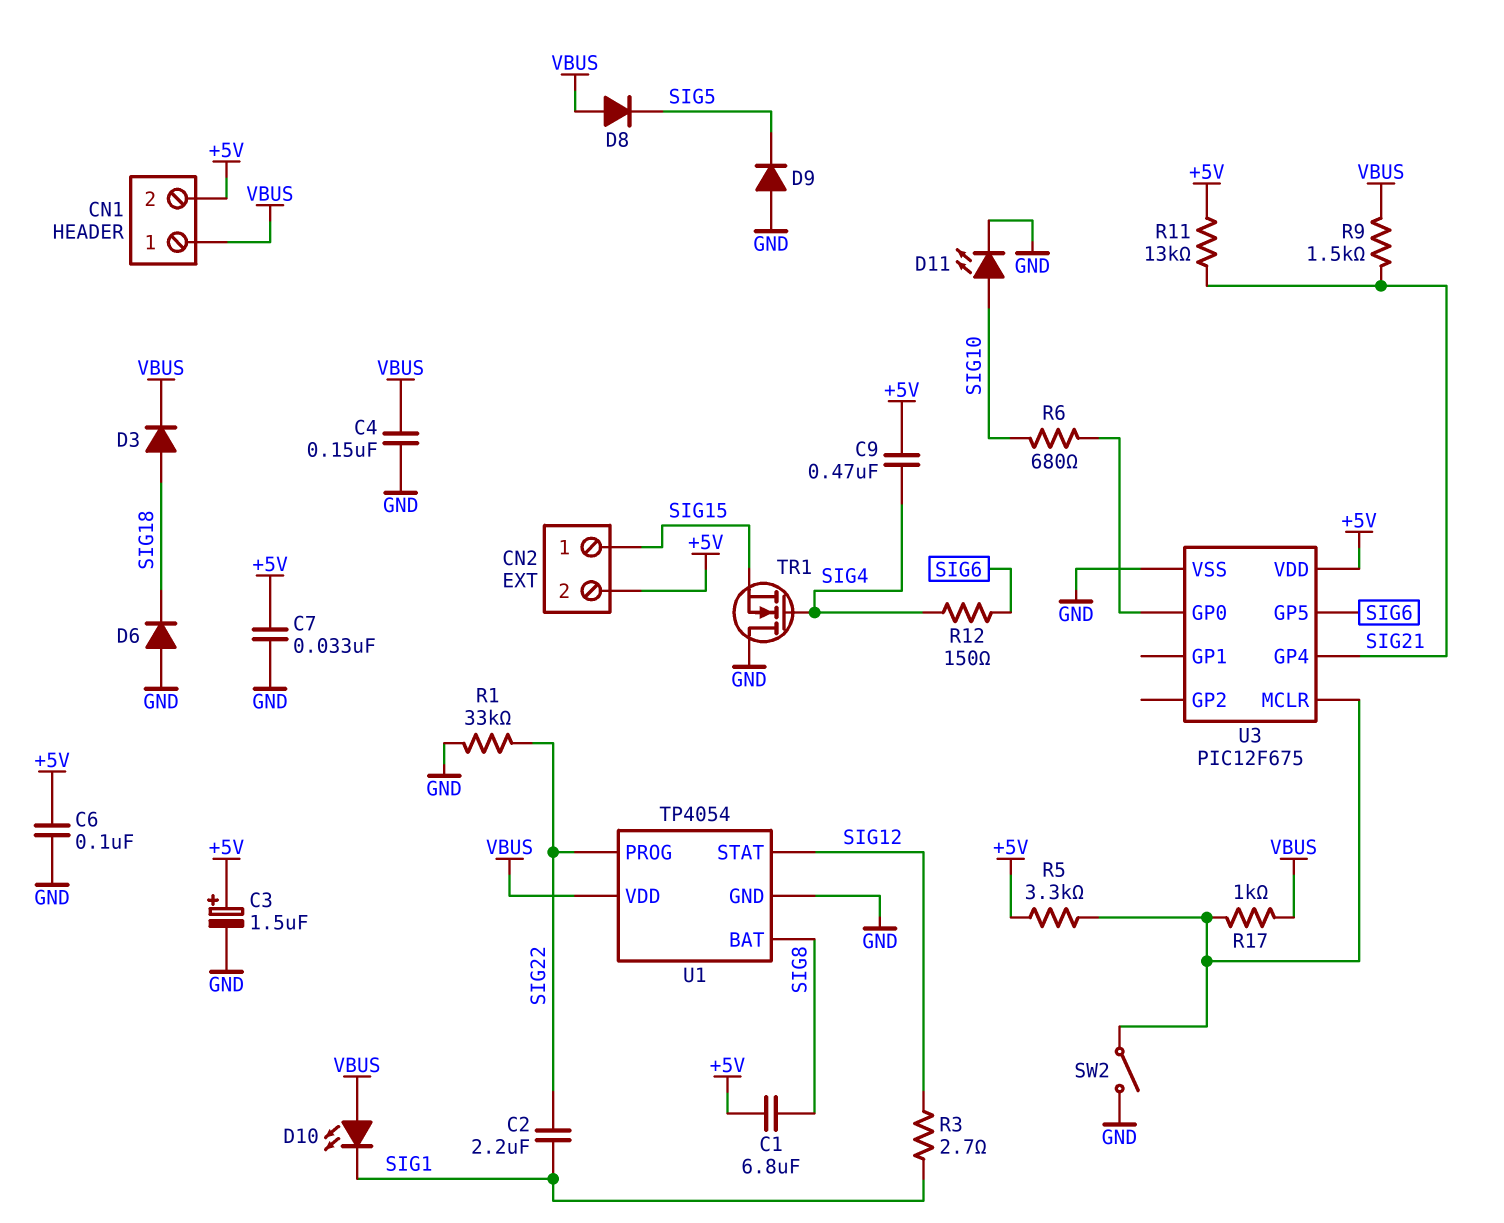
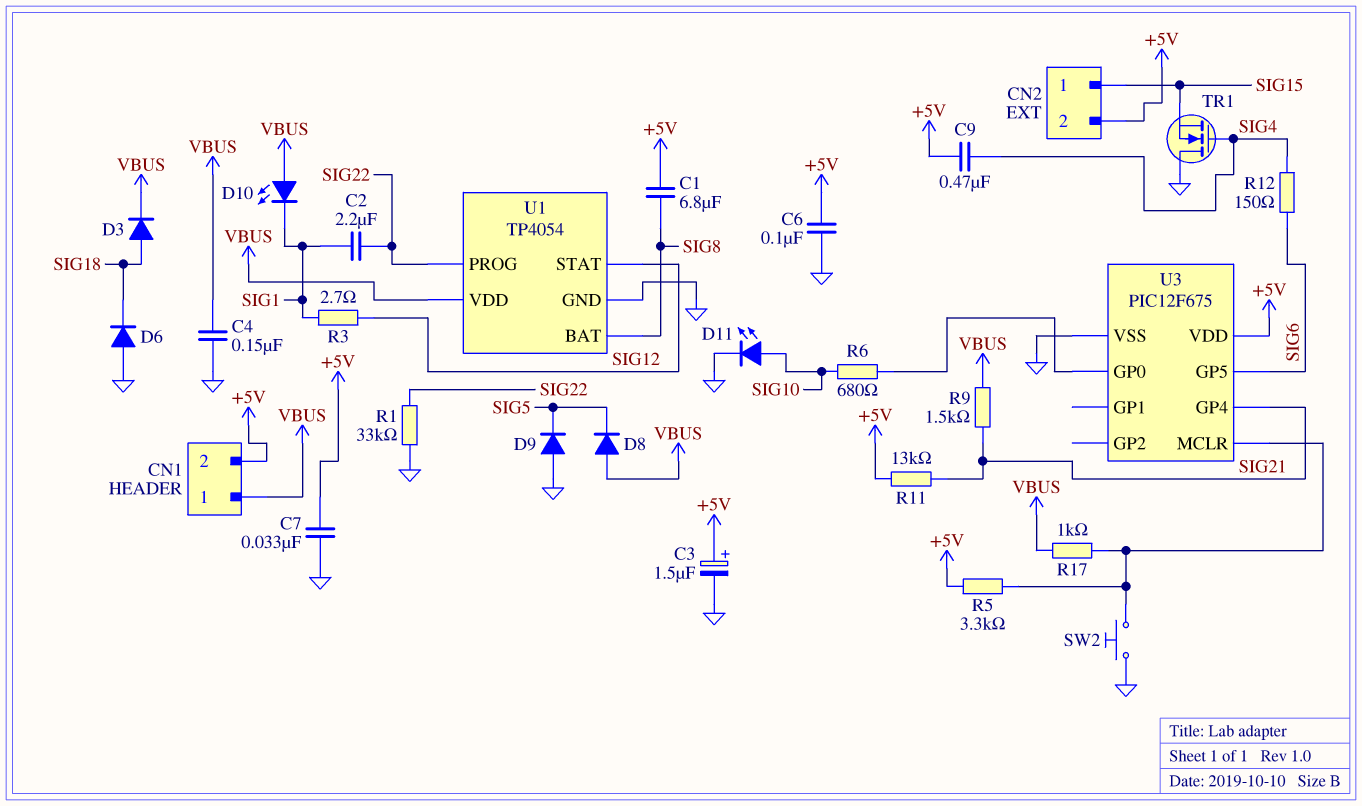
SW2: switch (GND, U3/MCLR) -> button (GND, U3/MCLR)

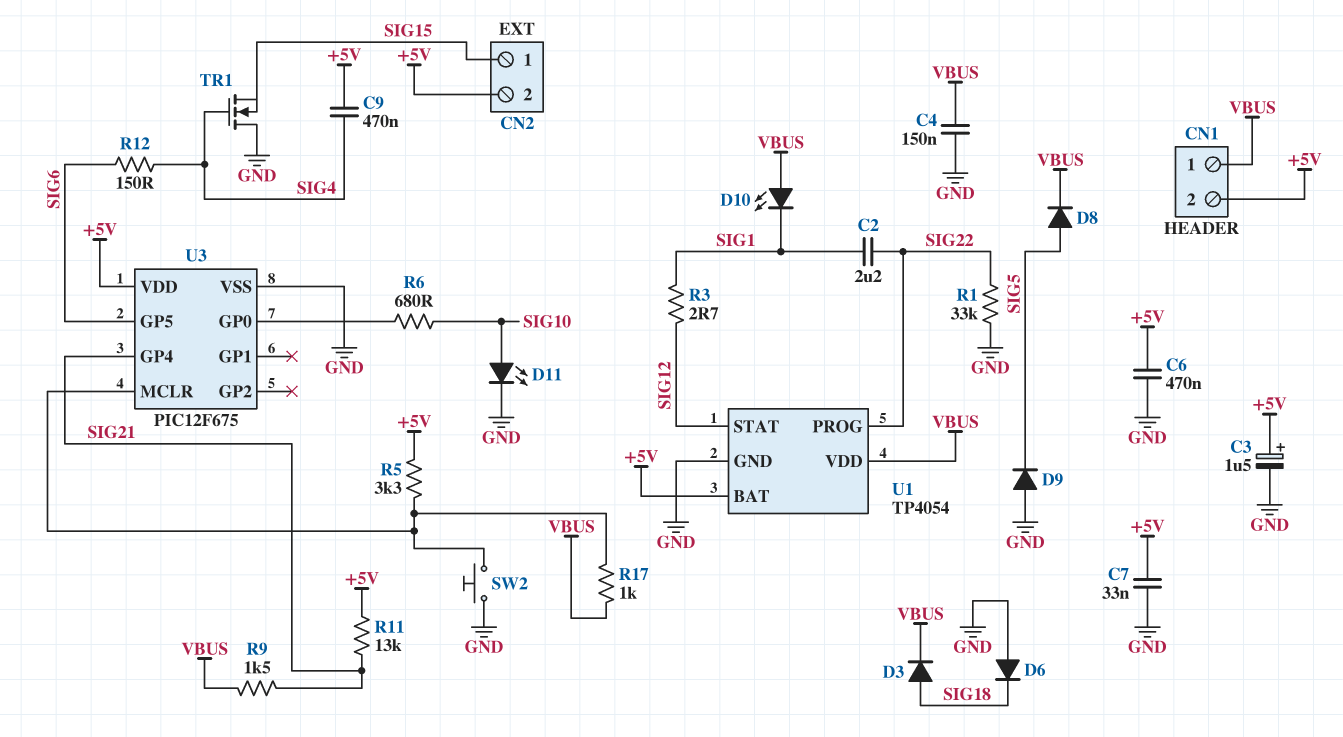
C1: 6.8uF (+5V, SIG8) -> none
C6: 100nF (+5V, GND) -> 470nF (+5V, GND)
D8: diode (A VBUS, K SIG5) -> diode (A SIG5, K VBUS)
U1 pin BAT: SIG8 -> +5V

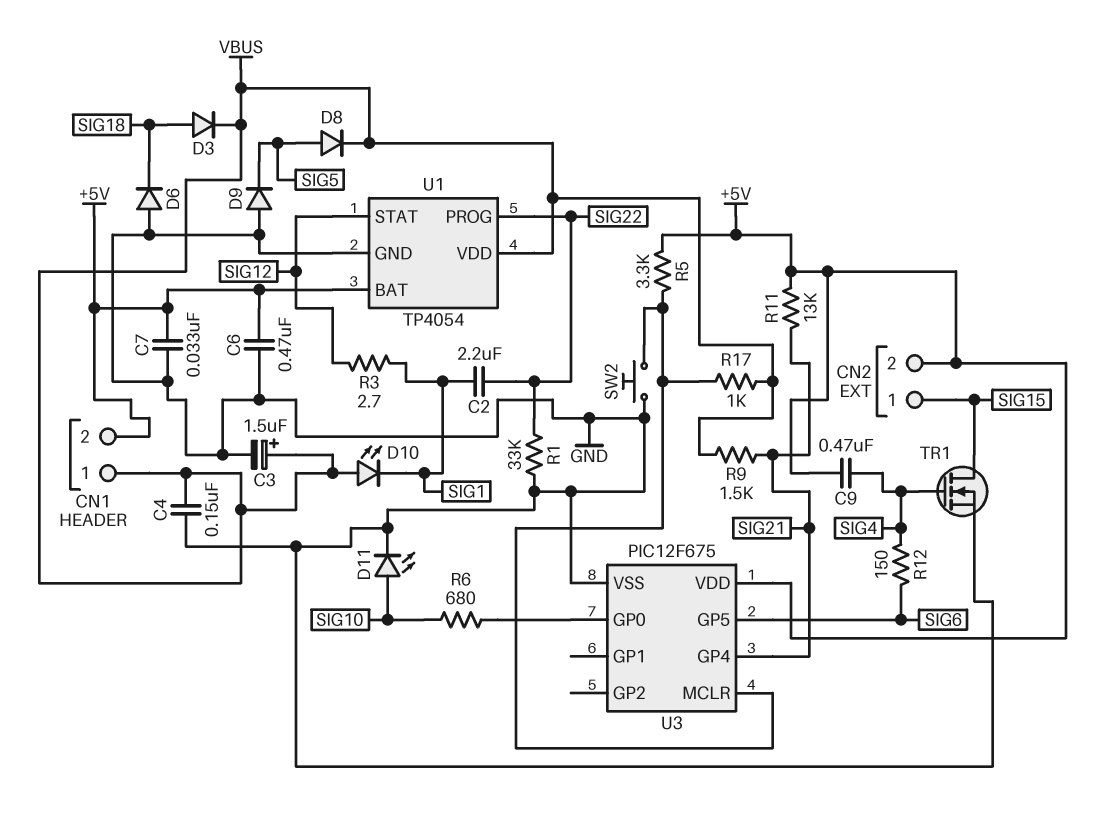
C3: 1.5uF (plus +5V, minus GND) -> 1.5uF (plus VBUS, minus GND)
TR1: NMOS (G SIG4, D GND, S SIG15) -> NMOS (G SIG4, D SIG15, S GND)

